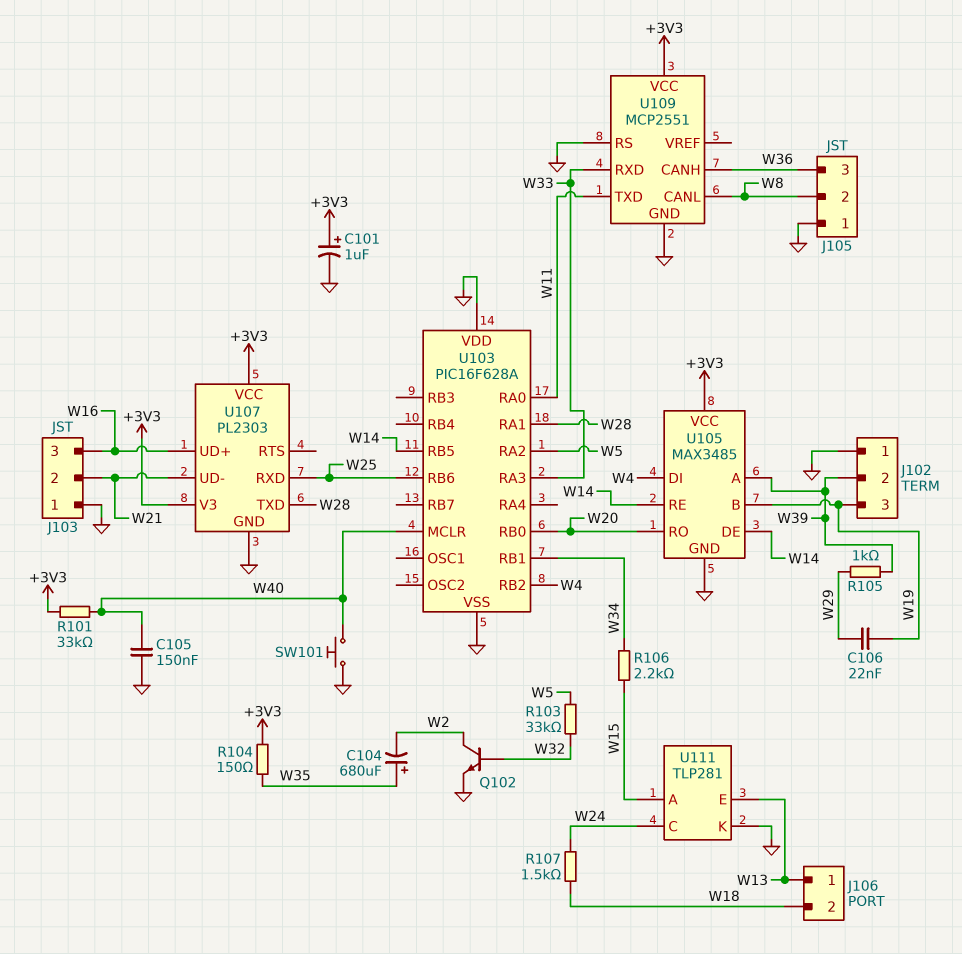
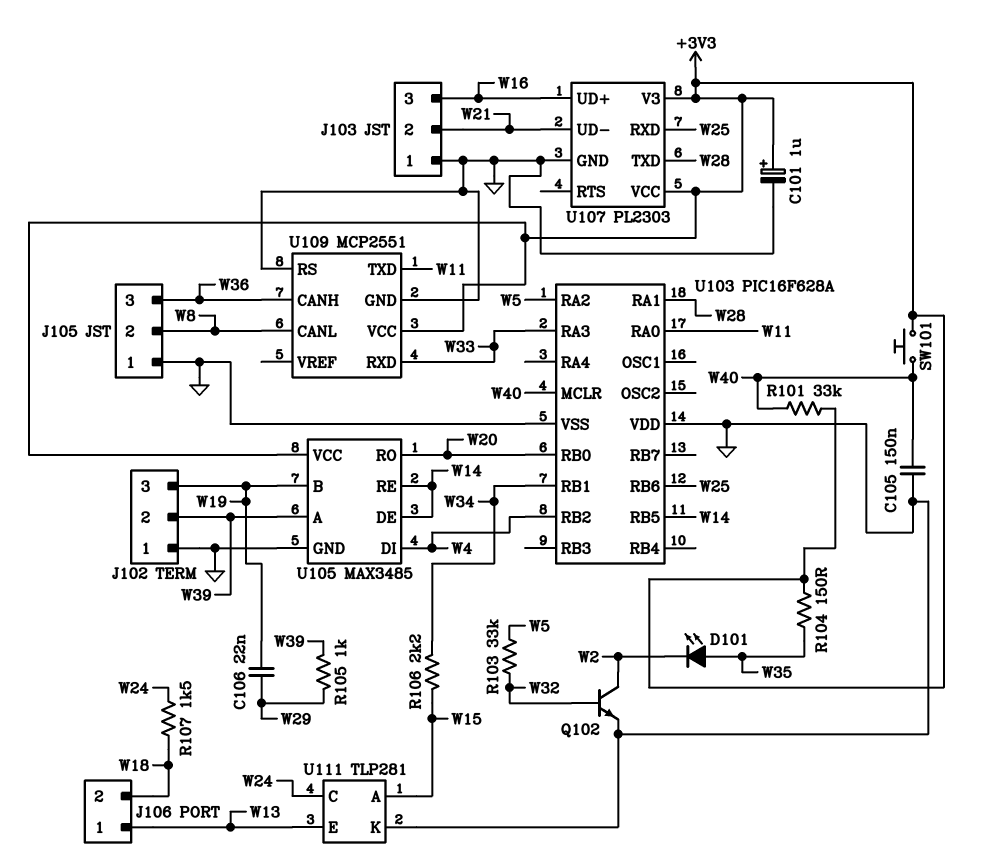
C104: 680uF (plus W35, minus W2) -> none
D101: none -> LED (A W35, K W2)
SW101: button (GND, W40) -> button (+3V3, W40)

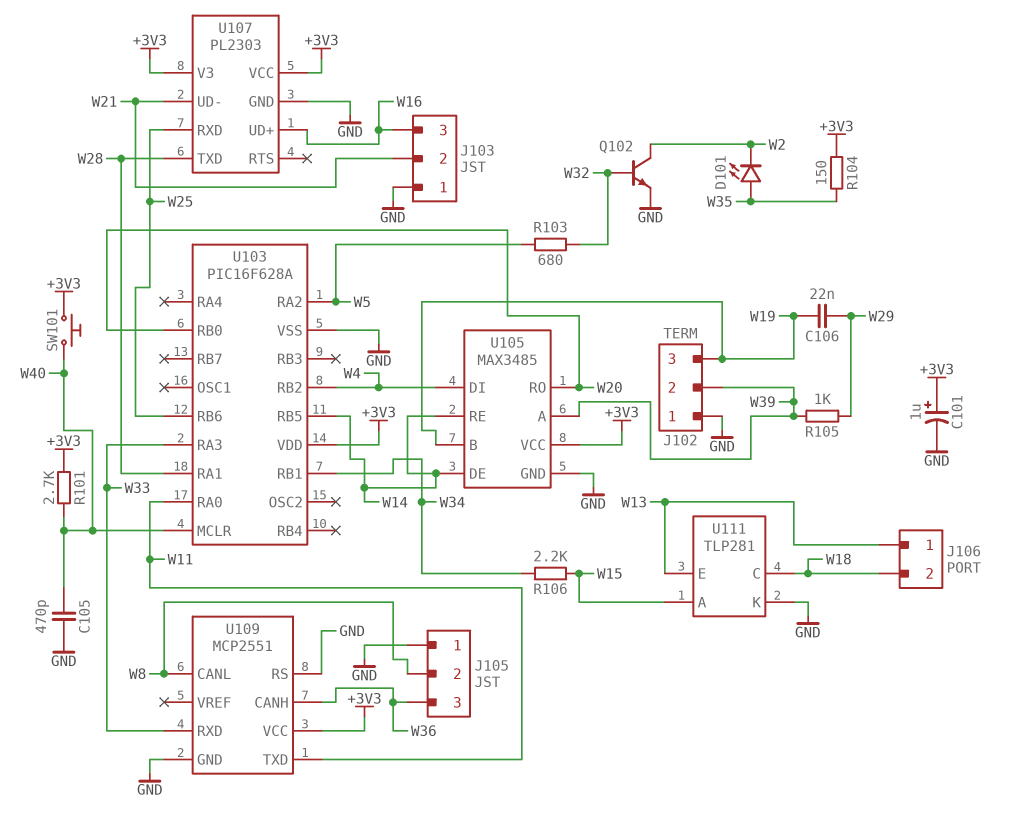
C105: 150nF (GND, W40) -> 470pF (GND, W40)
R101: 33k (+3V3, W40) -> 2.7k (+3V3, W40)
R103: 33k (W5, W32) -> 680 (W5, W32)
R107: 1.5k (W18, W24) -> none
U103 pin VDD: GND -> +3V3
U111 pin C: W24 -> W18

